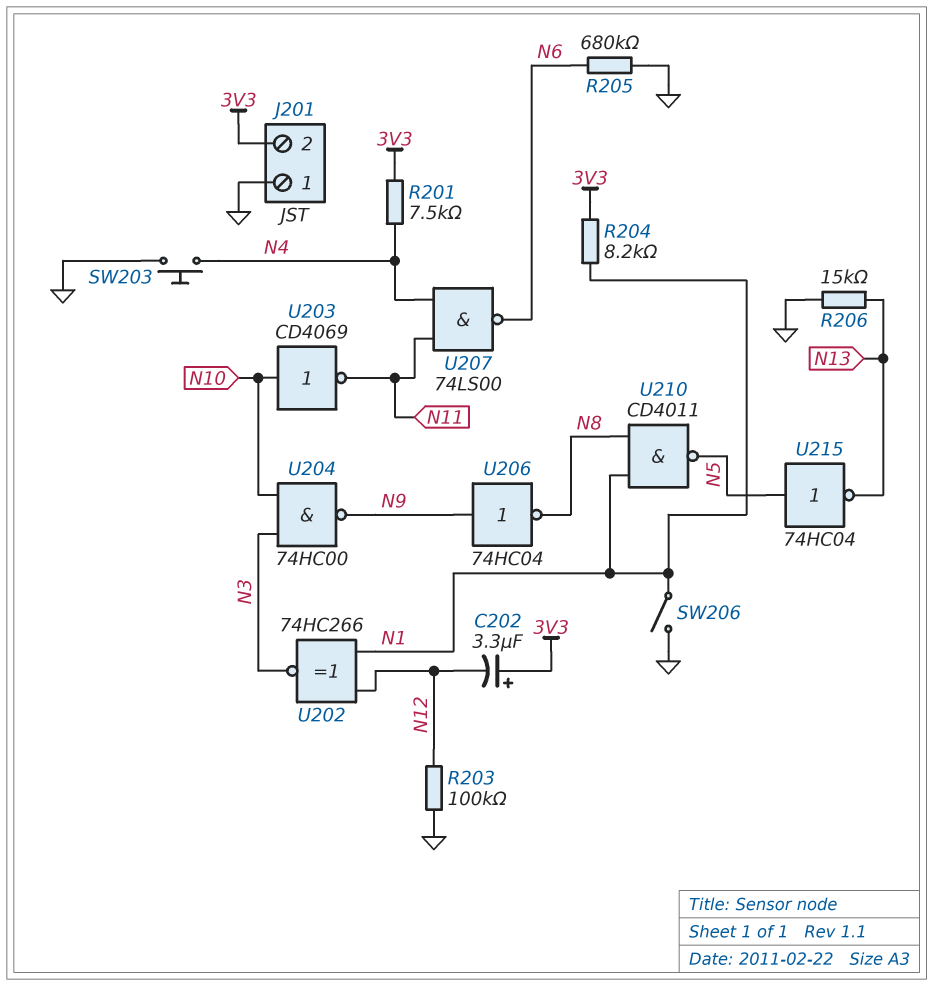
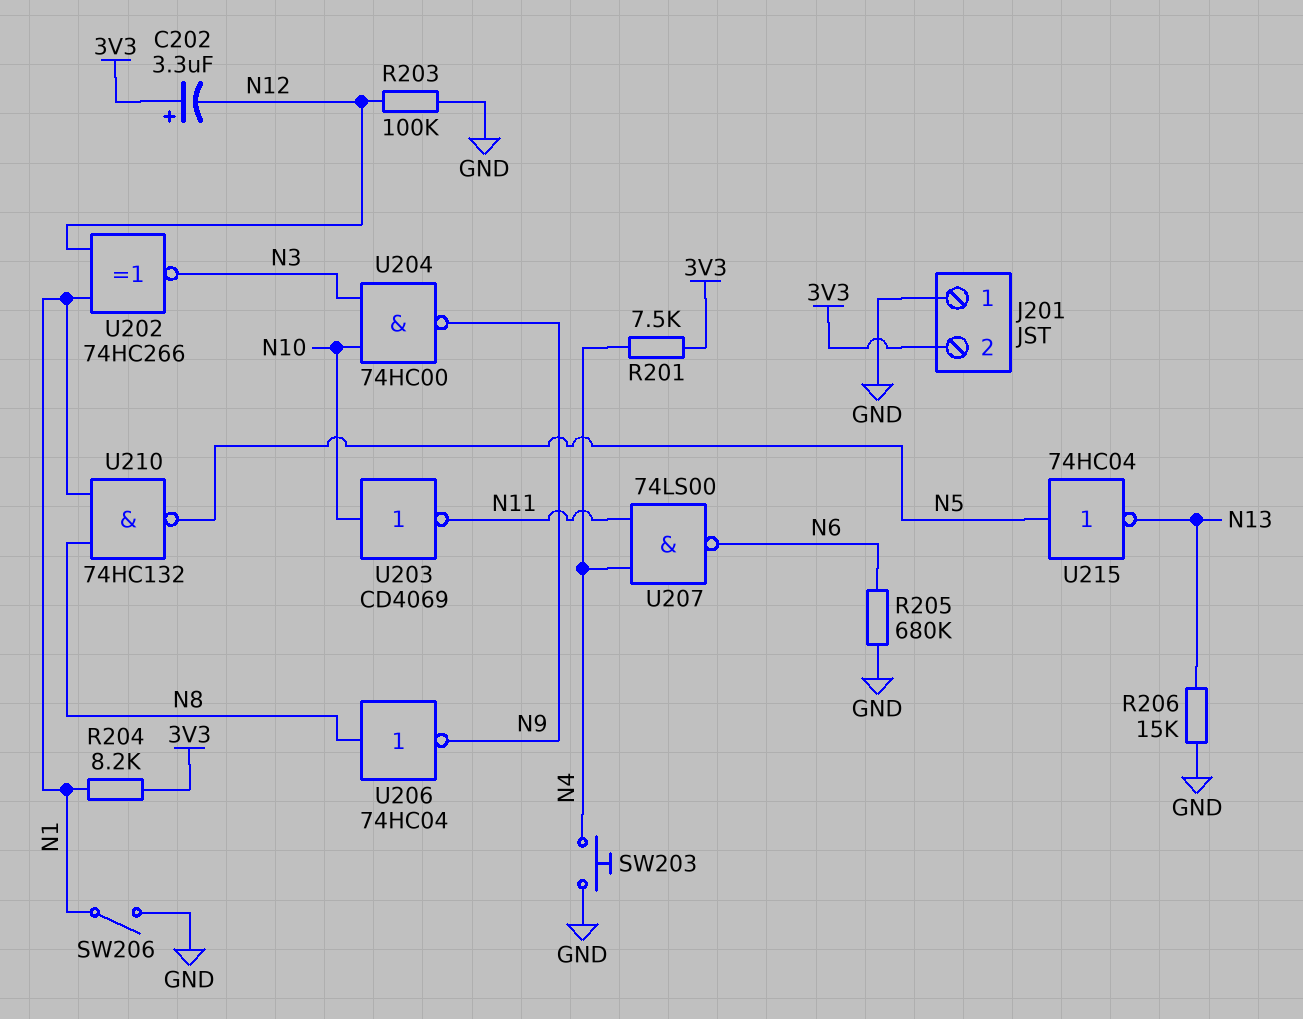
U206: NOT 74HC04 (in N9, out N8) -> NOT 74HC04 (in N8, out N9)
U210: NAND CD4011 (in N1, in N8, out N5) -> NAND 74HC132 (in N1, in N8, out N5)

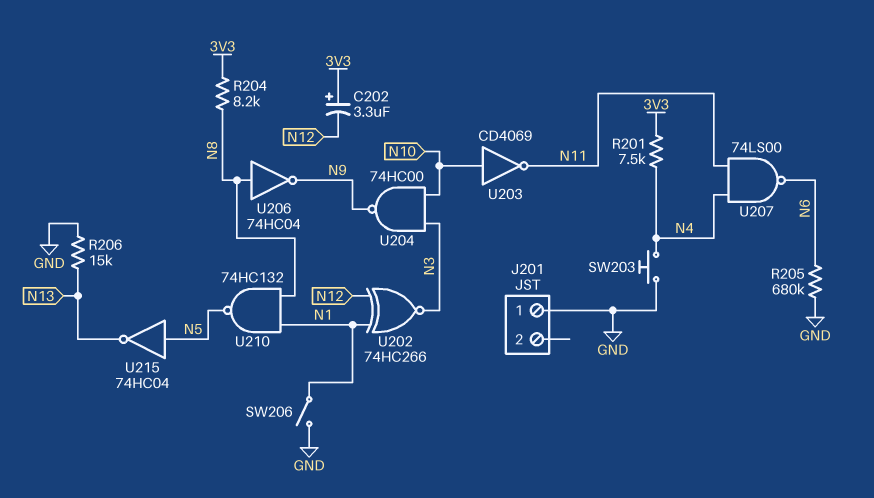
J201 pin 2: 3V3 -> none
R203: 100k (GND, N12) -> none
R204: 8.2k (3V3, N1) -> 8.2k (3V3, N8)

